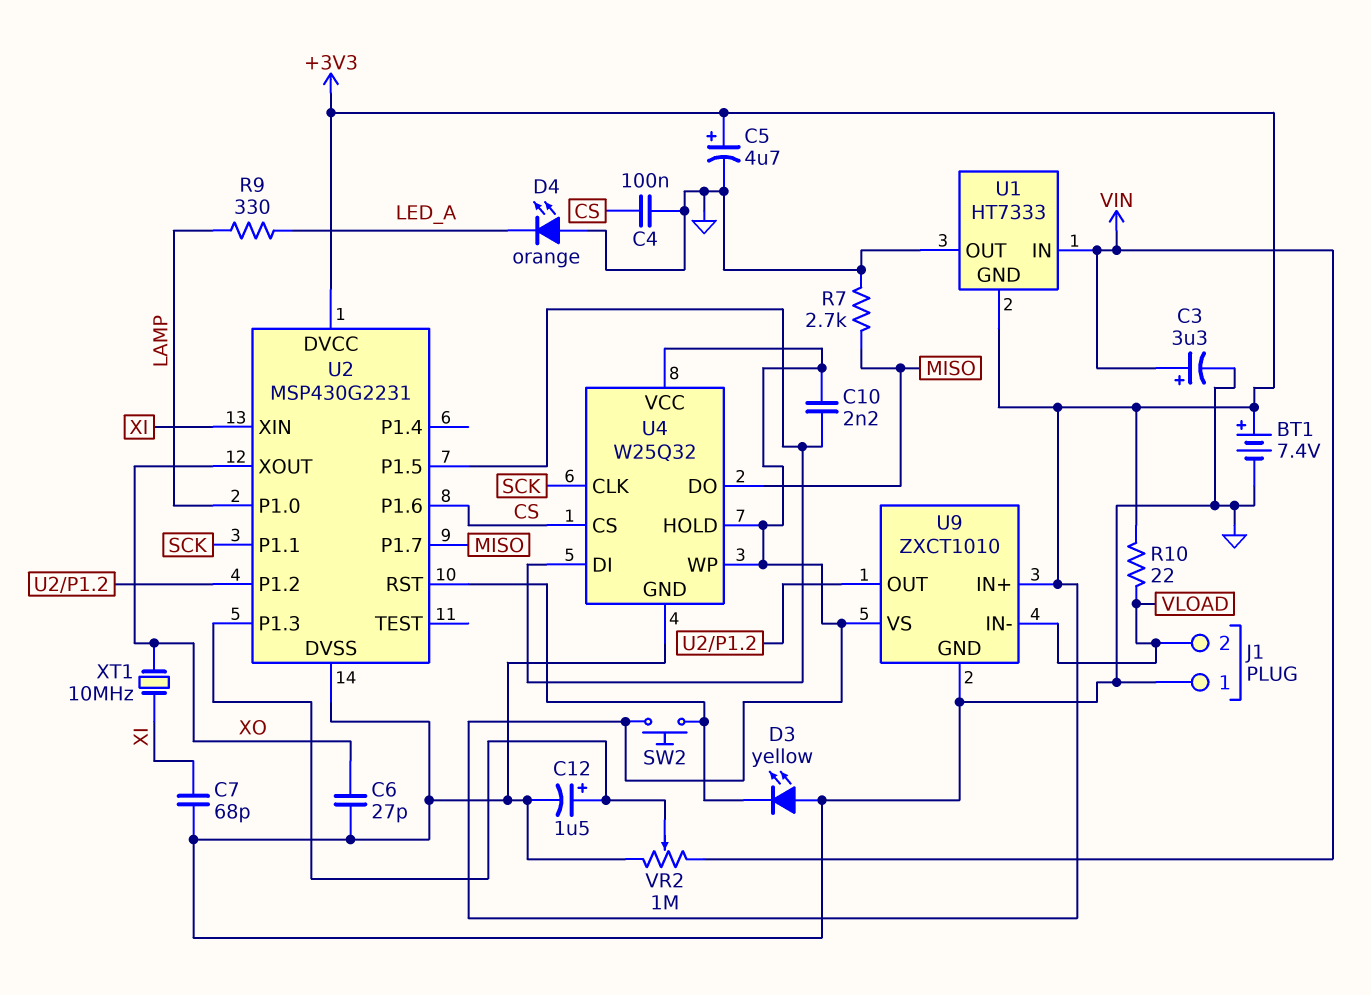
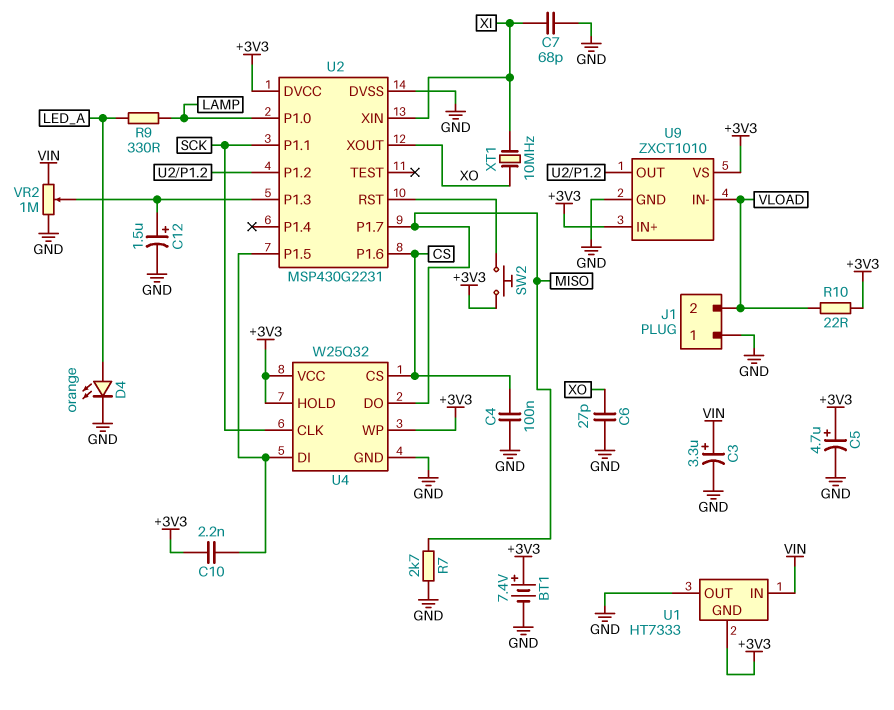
D3: LED yellow (A GND, K U2/RST) -> none
D4: LED orange (A GND, K LED_A) -> LED orange (A LED_A, K GND)

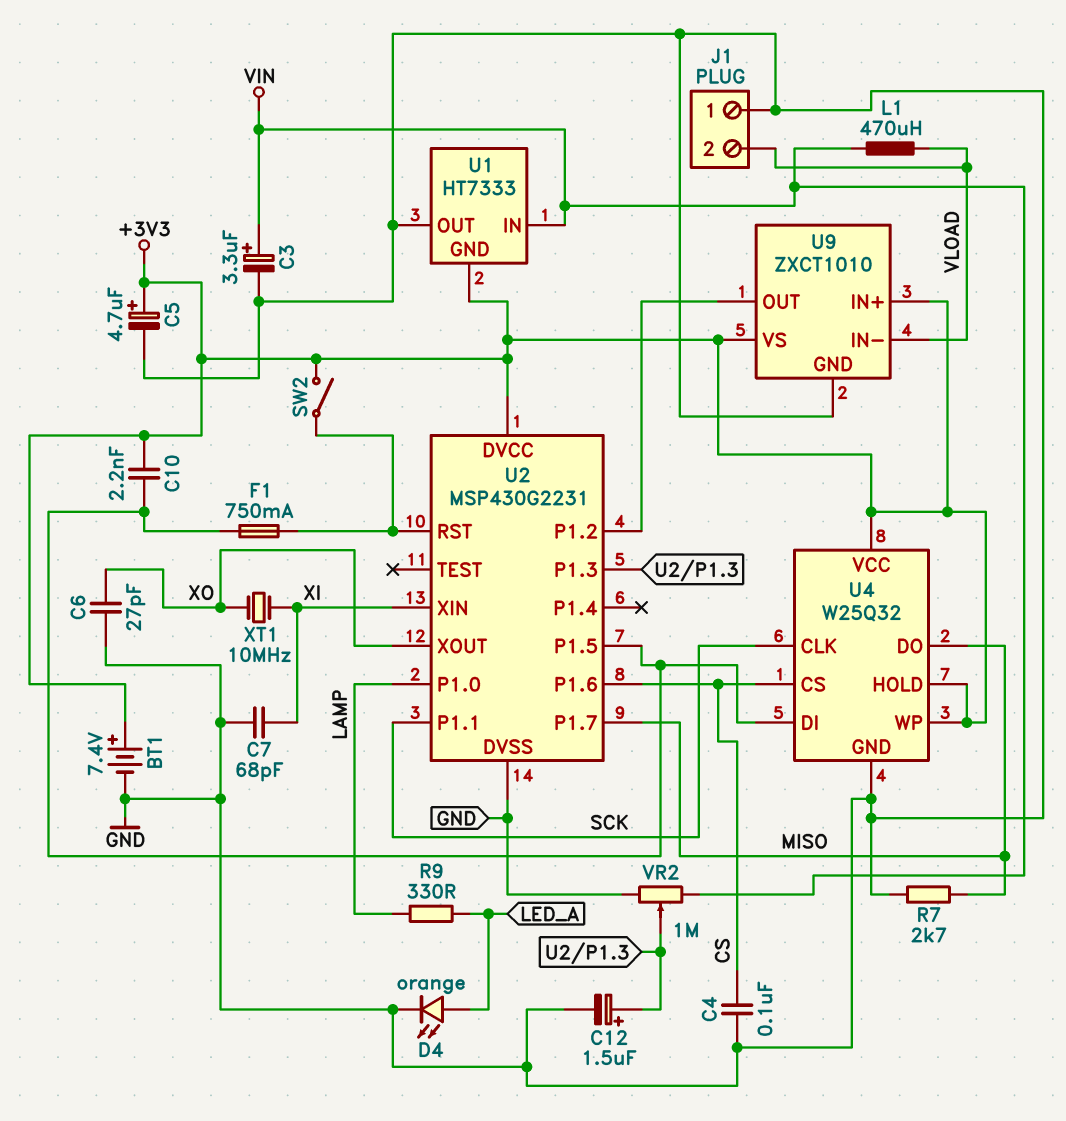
F1: none -> 750mA (U2/P1.5, U2/RST)
L1: none -> 470uH (VIN, VLOAD)
R10: 22 (+3V3, VLOAD) -> none
SW2: button (+3V3, U2/RST) -> switch (+3V3, U2/RST)

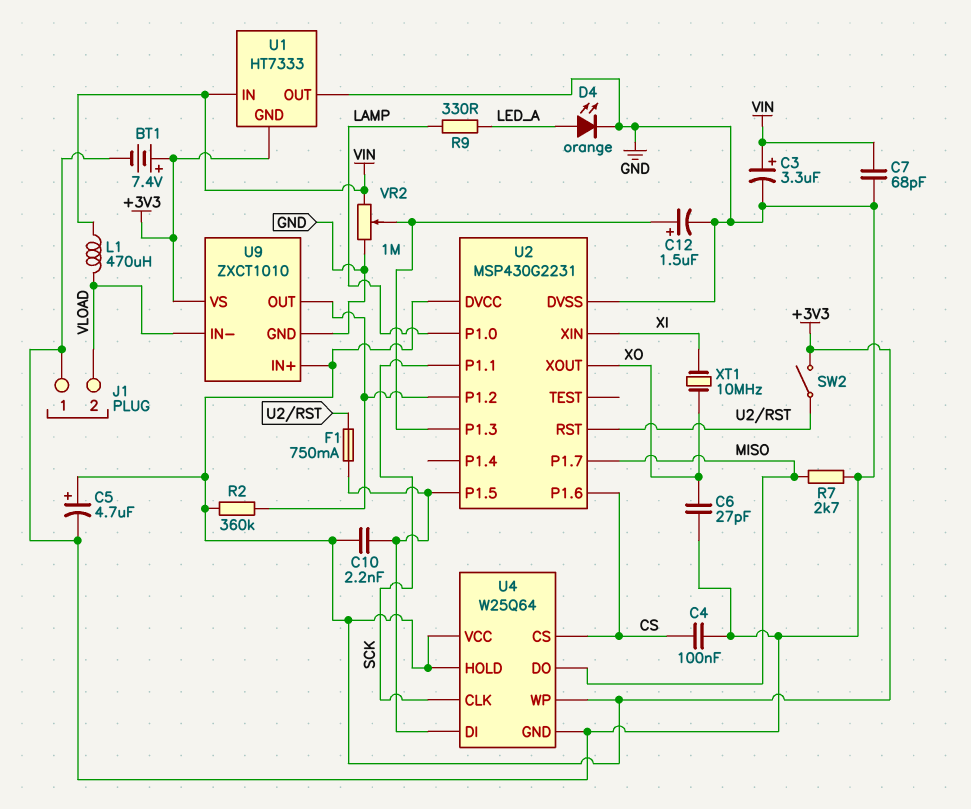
C7: 68pF (GND, XI) -> 68pF (GND, VIN)
R2: none -> 360k (+3V3, U2/P1.2)
U4: W25Q32 -> W25Q64

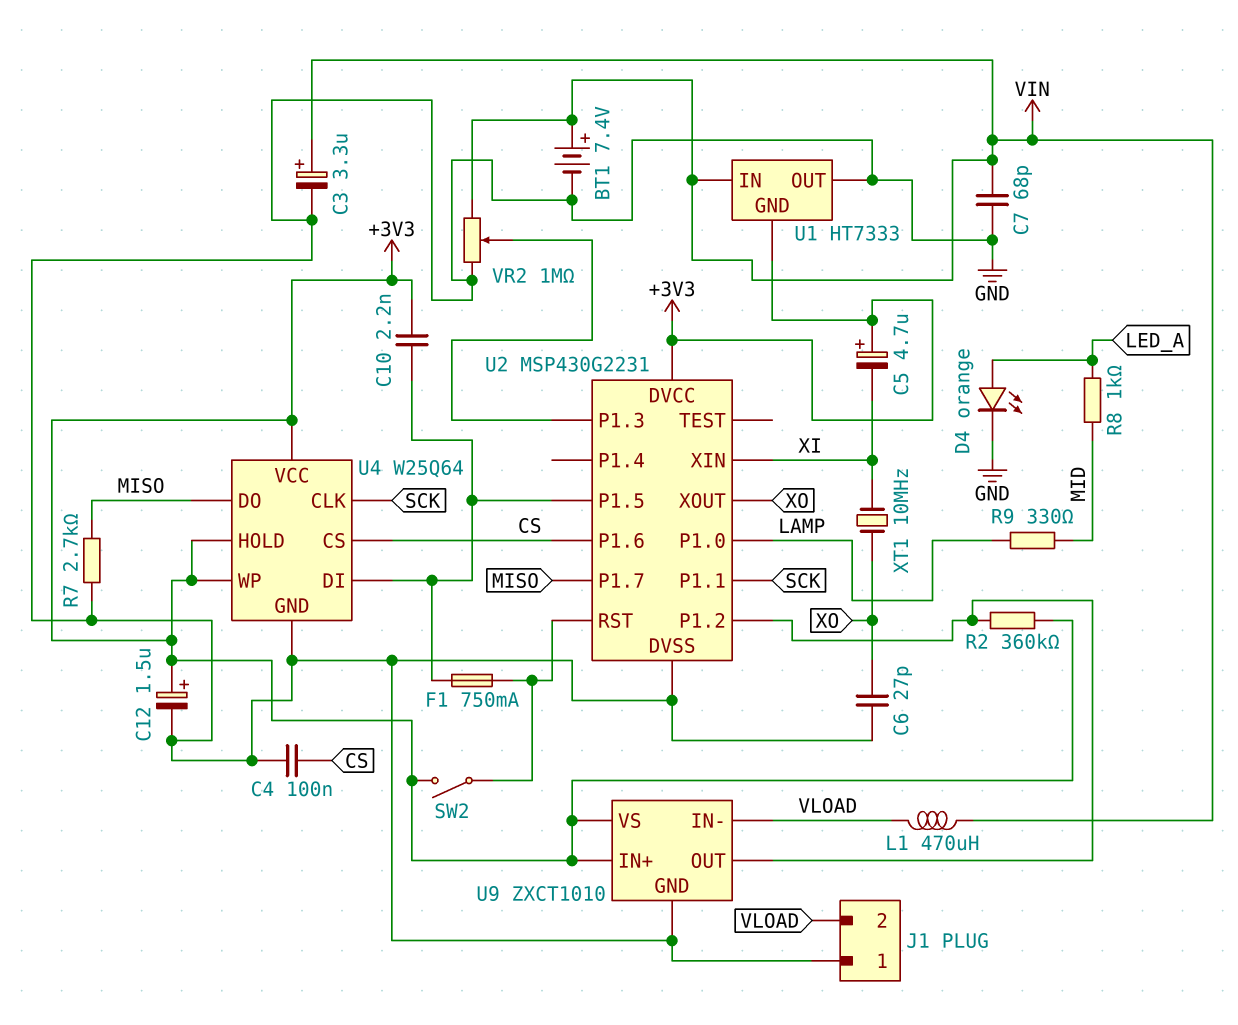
BT1: 7.4V (plus +3V3, minus GND) -> 7.4V (plus VIN, minus GND)
C5: 4.7uF (plus +3V3, minus GND) -> 4.7uF (plus +3V3, minus XI)
C12: 1.5uF (plus U2/P1.3, minus GND) -> 1.5uF (plus +3V3, minus GND)
R8: none -> 1k (LED_A, MID)
R9: 330 (LAMP, LED_A) -> 330 (LAMP, MID)

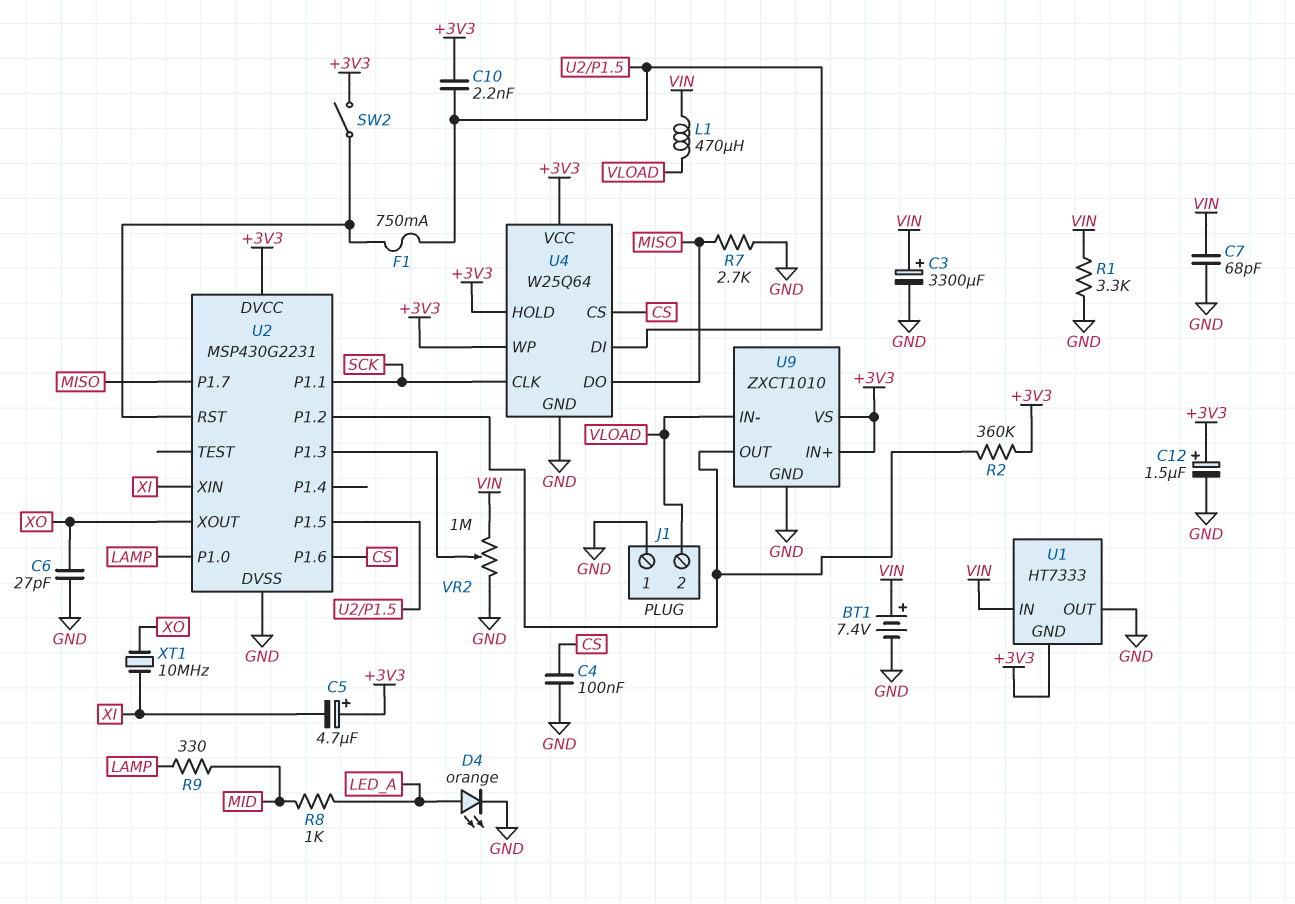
C3: 3.3uF (plus VIN, minus GND) -> 3300uF (plus VIN, minus GND)
R1: none -> 3.3k (GND, VIN)

